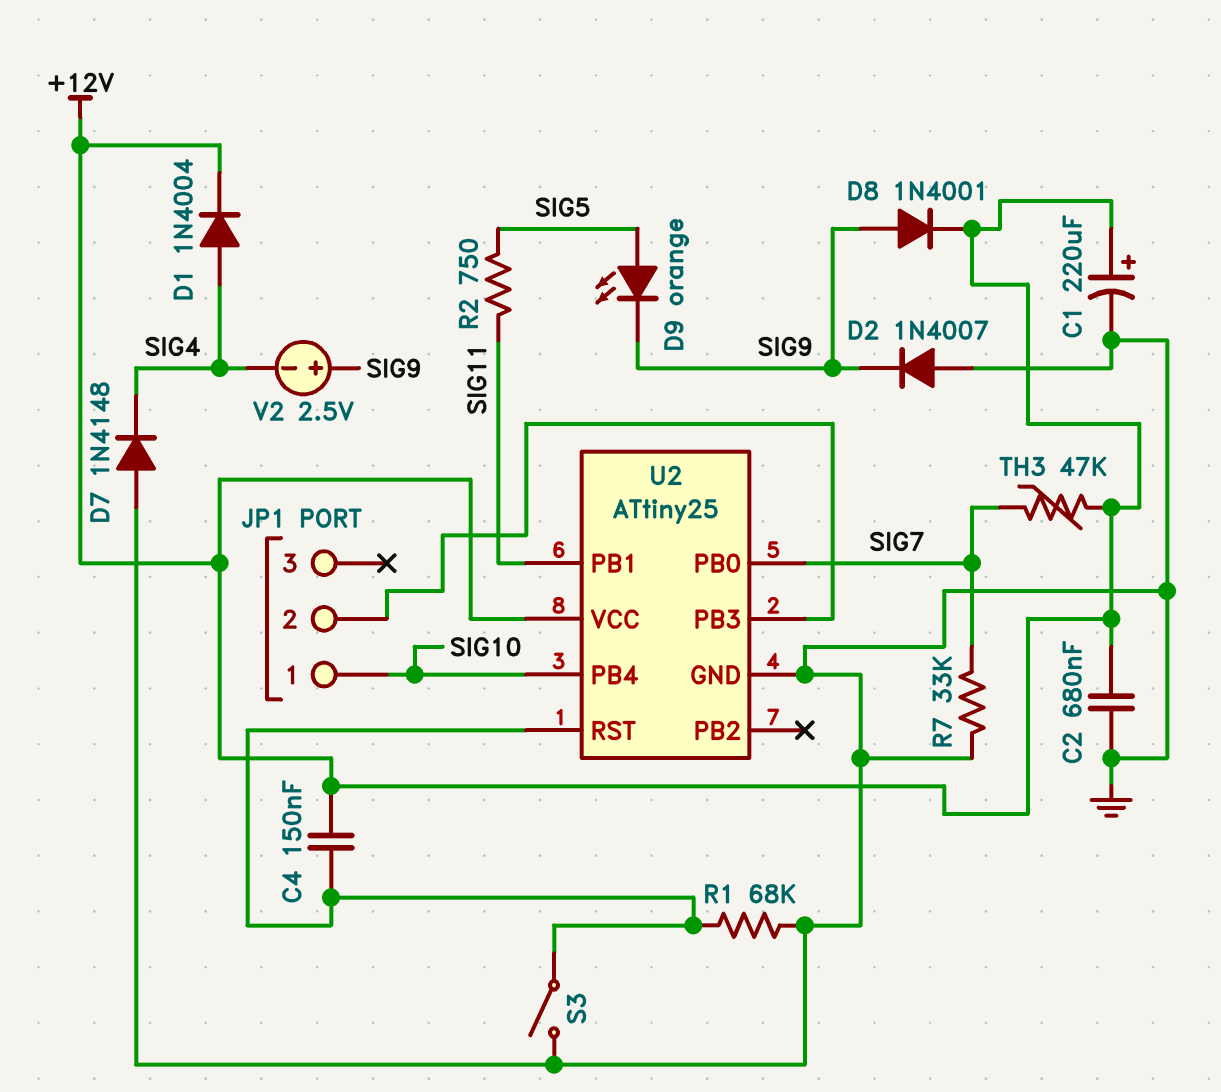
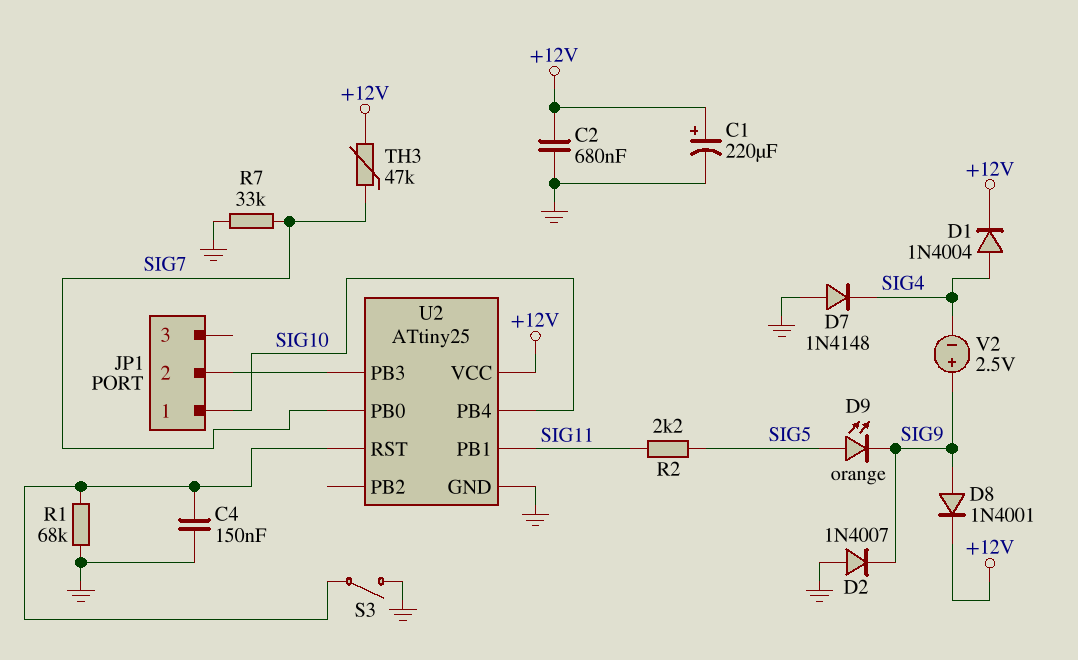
C4: 150nF (+12V, U2/RST) -> 150nF (GND, U2/RST)
R2: 750 (SIG5, SIG11) -> 2.2k (SIG5, SIG11)

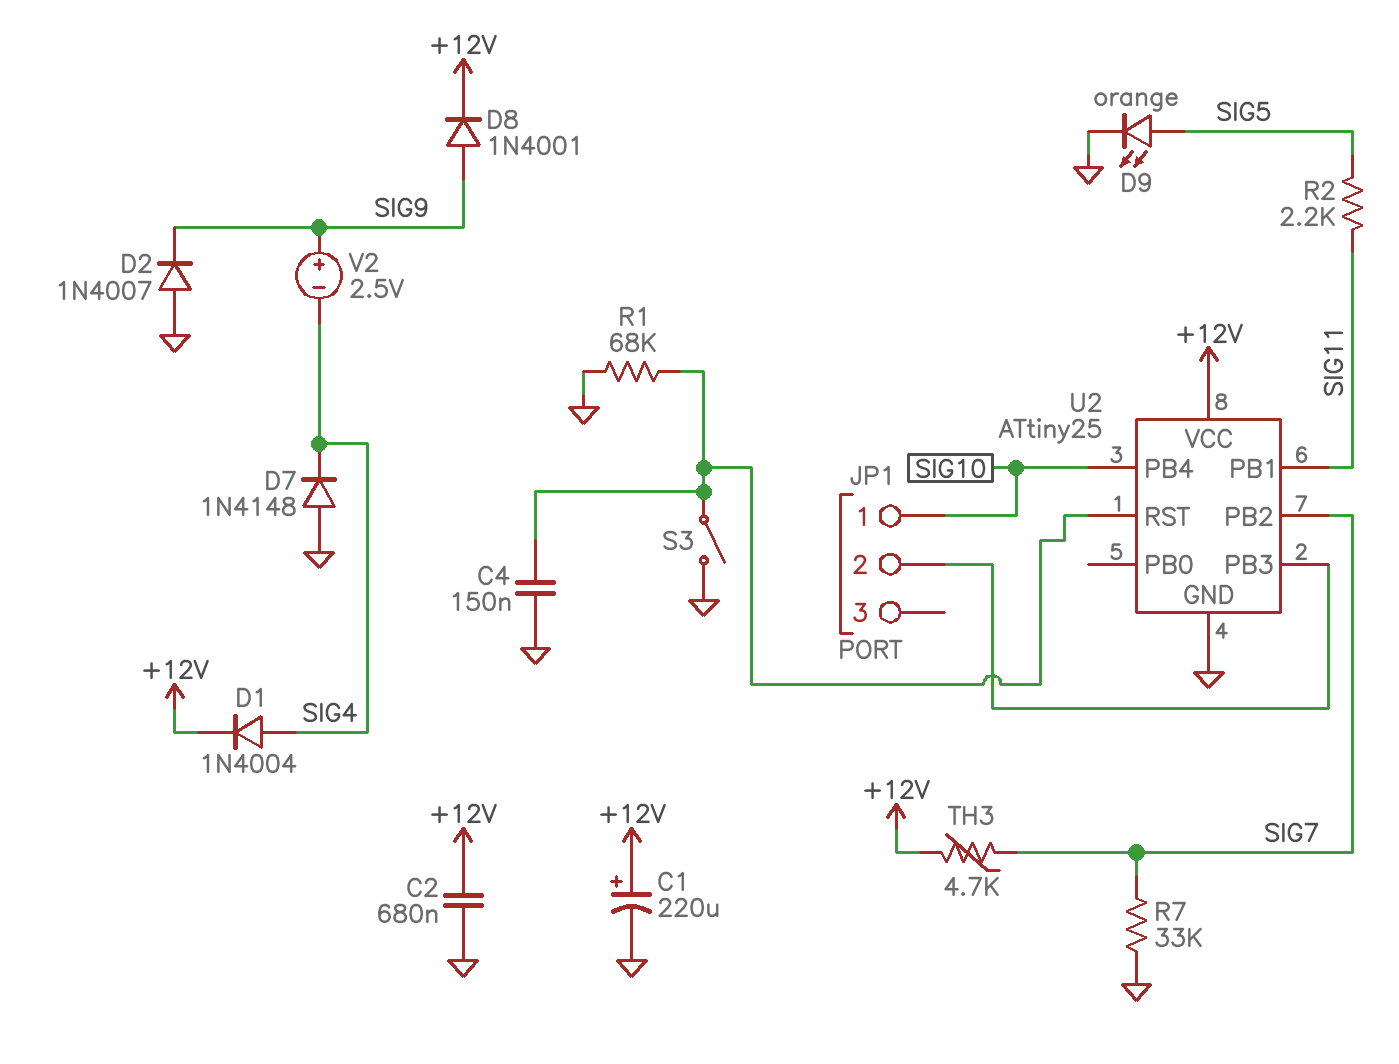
D9: LED orange (A SIG5, K SIG9) -> LED orange (A SIG5, K GND)
TH3: 47k (+12V, SIG7) -> 4.7k (+12V, SIG7)
U2 pin PB0: SIG7 -> none
U2 pin PB2: none -> SIG7

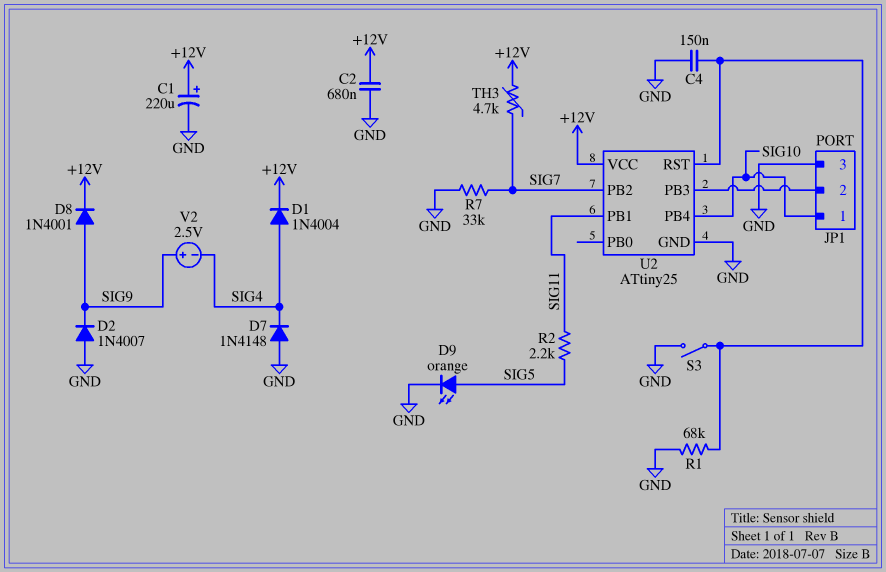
JP1 pin 3: none -> GND

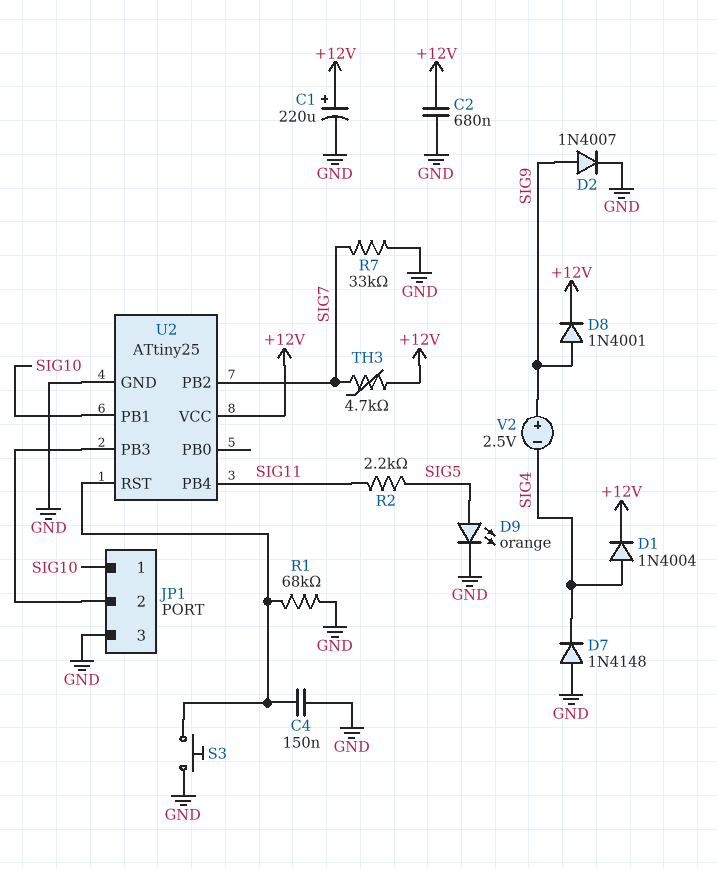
D2: diode 1N4007 (A GND, K SIG9) -> diode 1N4007 (A SIG9, K GND)
S3: switch (GND, U2/RST) -> button (GND, U2/RST)
U2 pin PB1: SIG11 -> SIG10
U2 pin PB4: SIG10 -> SIG11

